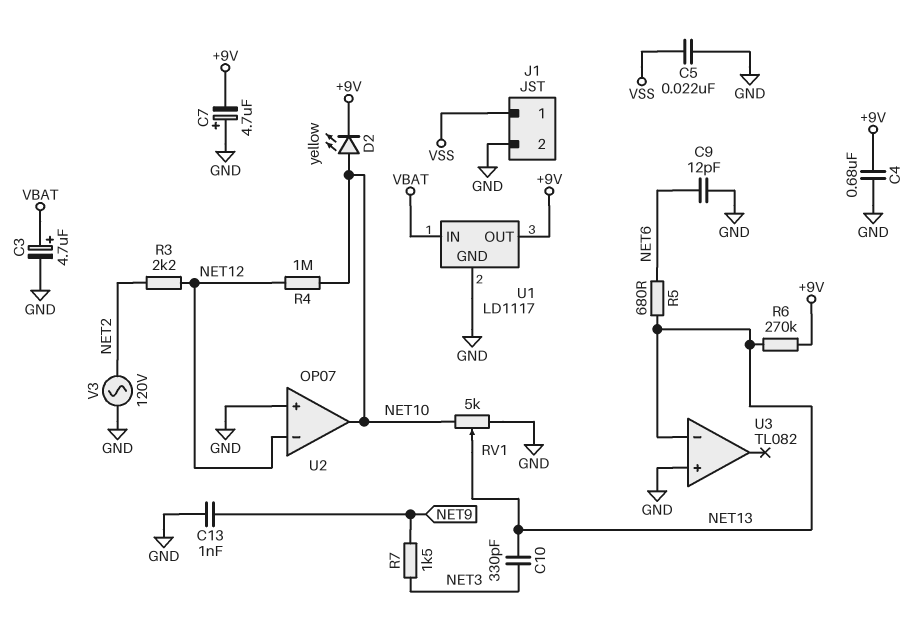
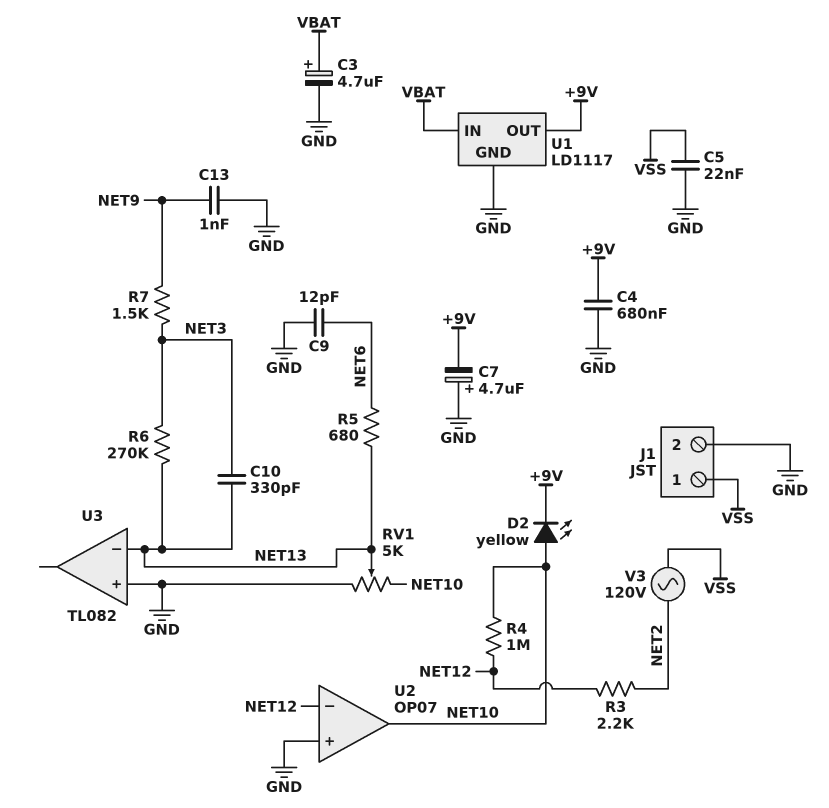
R6: 270k (+9V, NET13) -> 270k (NET3, NET13)
V3: AC 120V (GND, NET2) -> AC 120V (NET2, VSS)

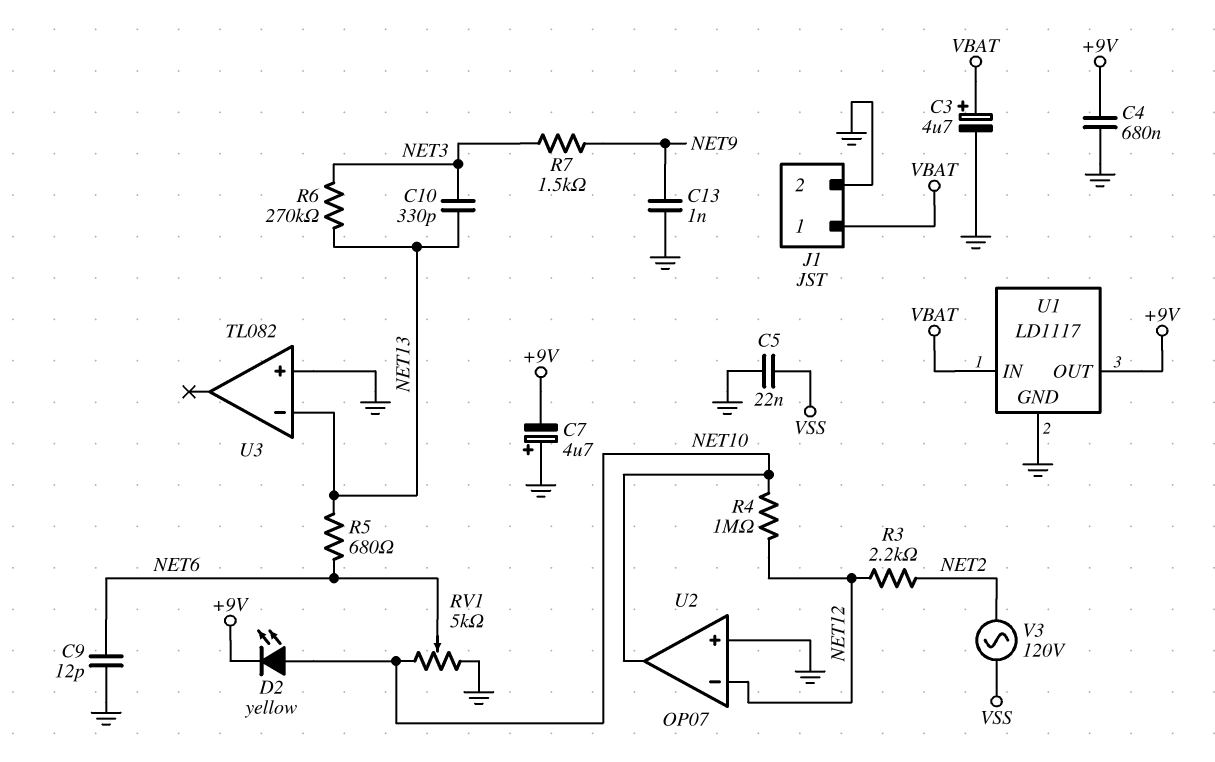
J1 pin 1: VSS -> VBAT
RV1: 5k (GND, NET10, wiper NET13) -> 5k (GND, NET10, wiper NET6)

